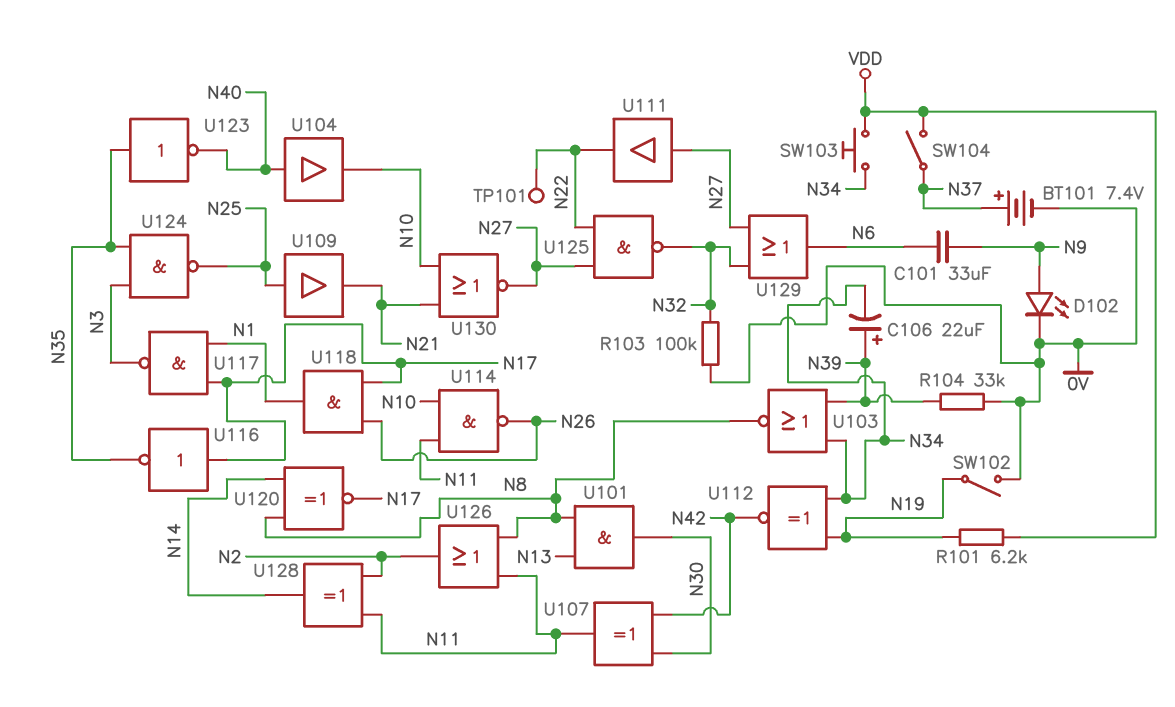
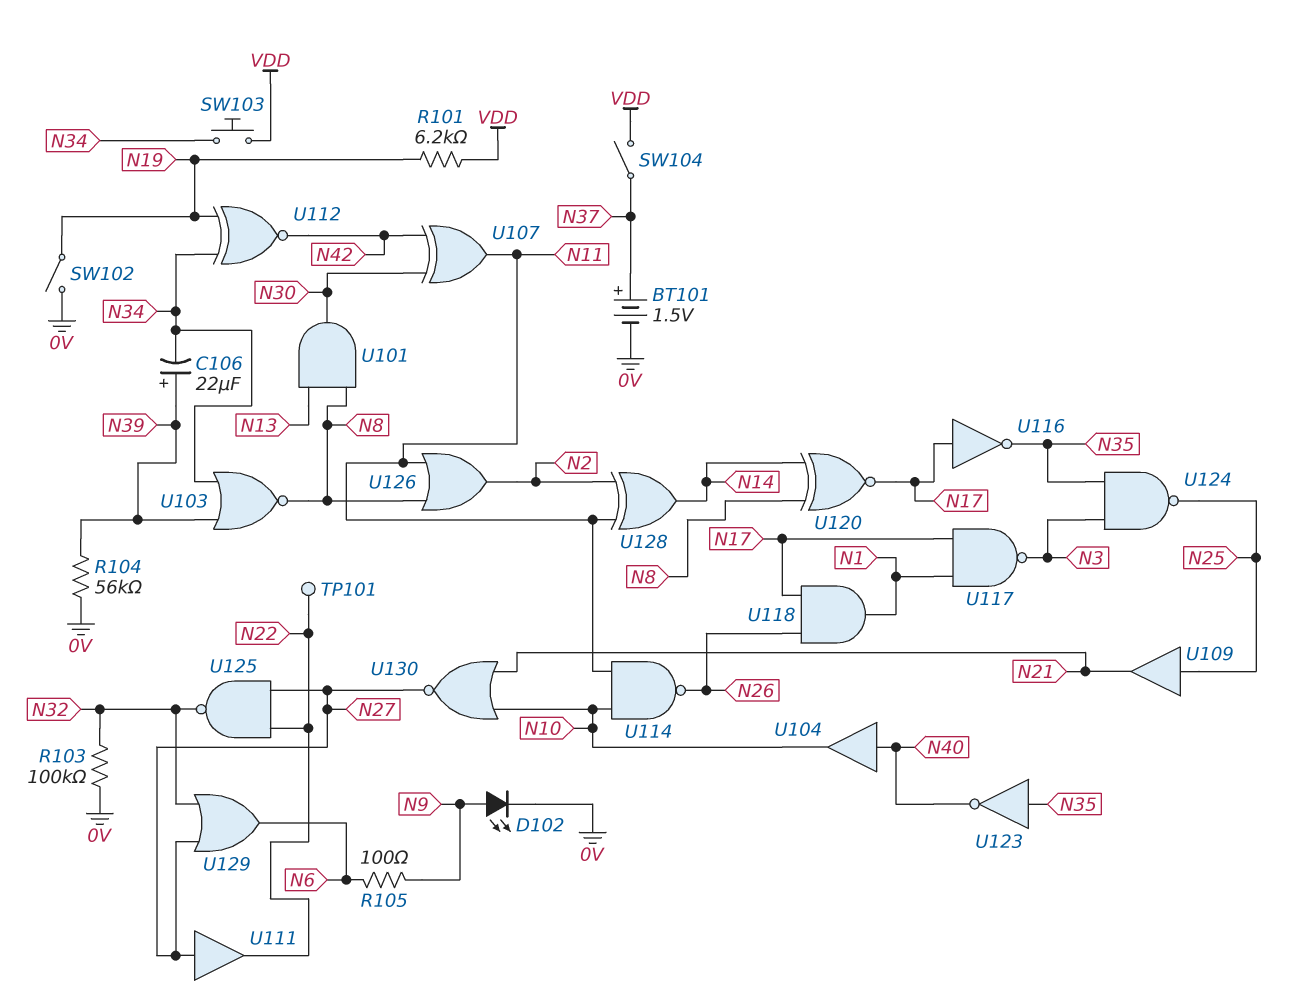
BT101: 7.4V (plus N37, minus 0V) -> 1.5V (plus N37, minus 0V)
C101: 33uF (N6, N9) -> none
R104: 33k (0V, N39) -> 56k (0V, N39)
R105: none -> 100 (N6, N9)

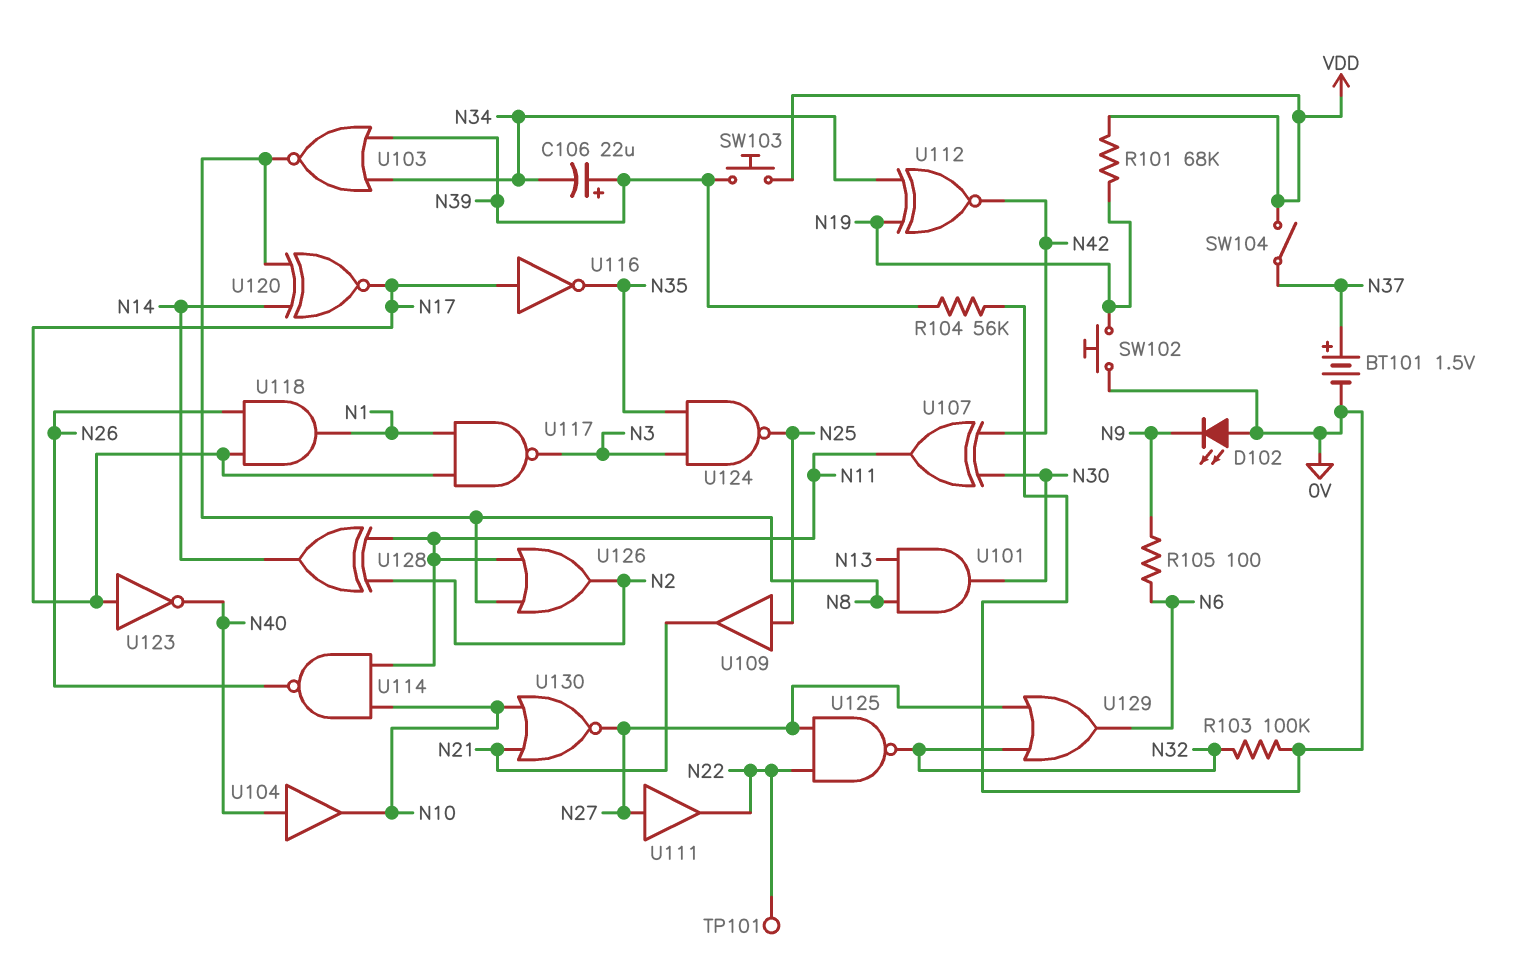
D102: LED (A N9, K 0V) -> LED (A 0V, K N9)
R101: 6.2k (N19, VDD) -> 68k (N19, VDD)
SW102: switch (0V, N19) -> button (0V, N19)
SW103: button (N34, VDD) -> button (N39, VDD)
U123: NOT (in N35, out N40) -> NOT (in N17, out N40)

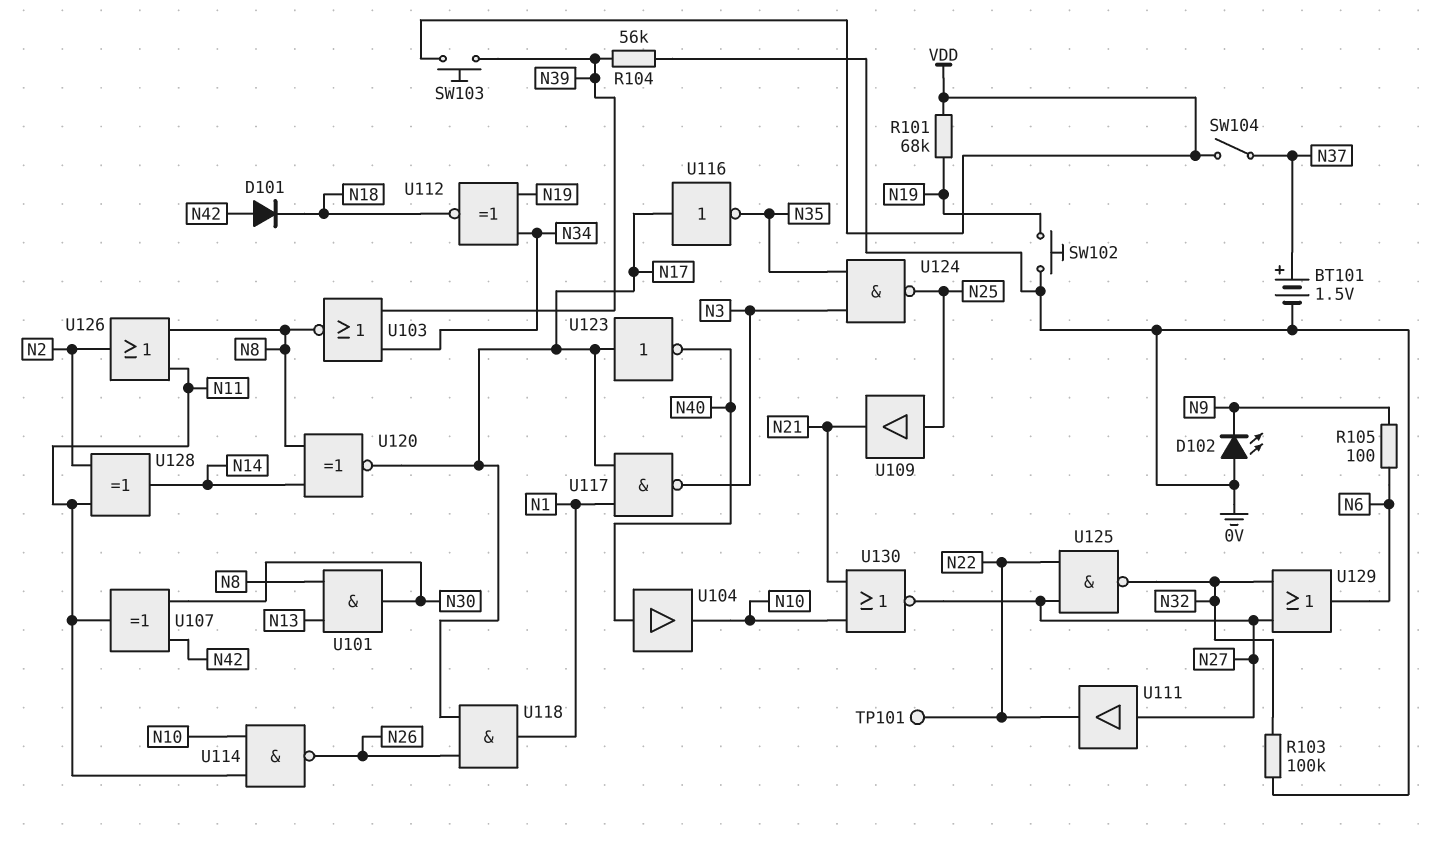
C106: 22uF (plus N39, minus N34) -> none
D101: none -> diode (A N42, K N18)
U112: XNOR (in N19, in N34, out N42) -> XNOR (in N19, in N34, out N18)

